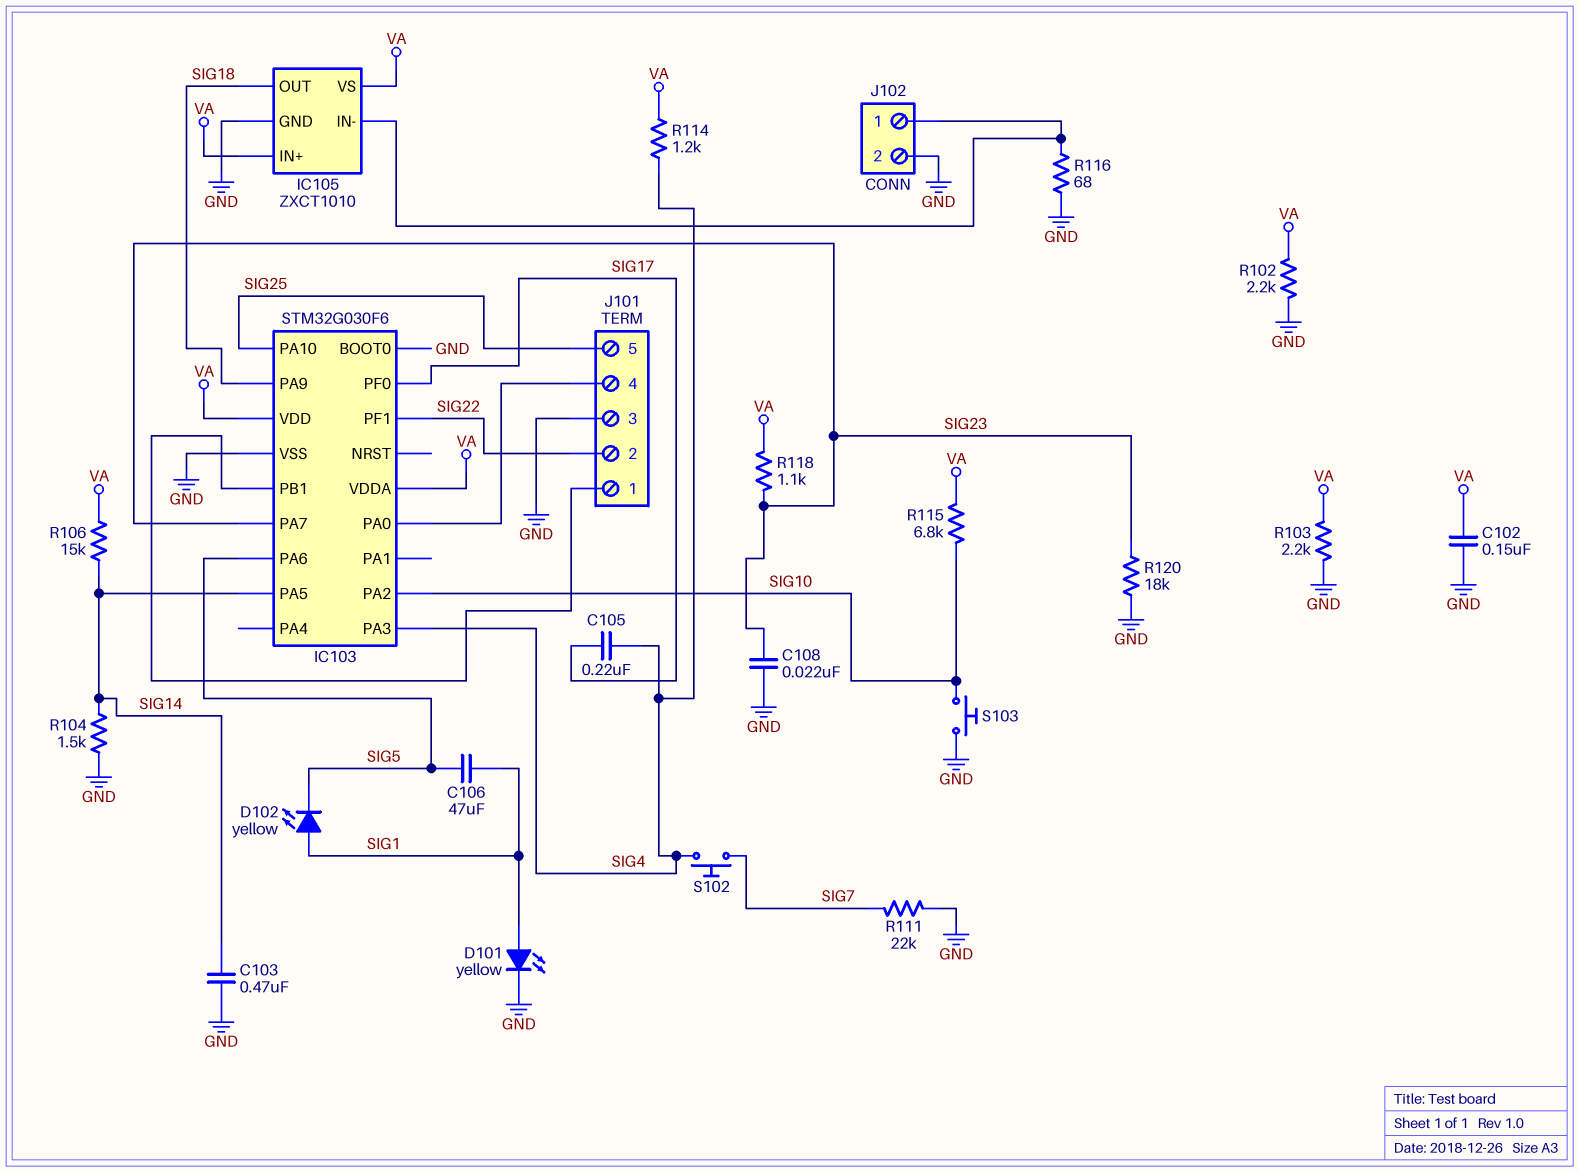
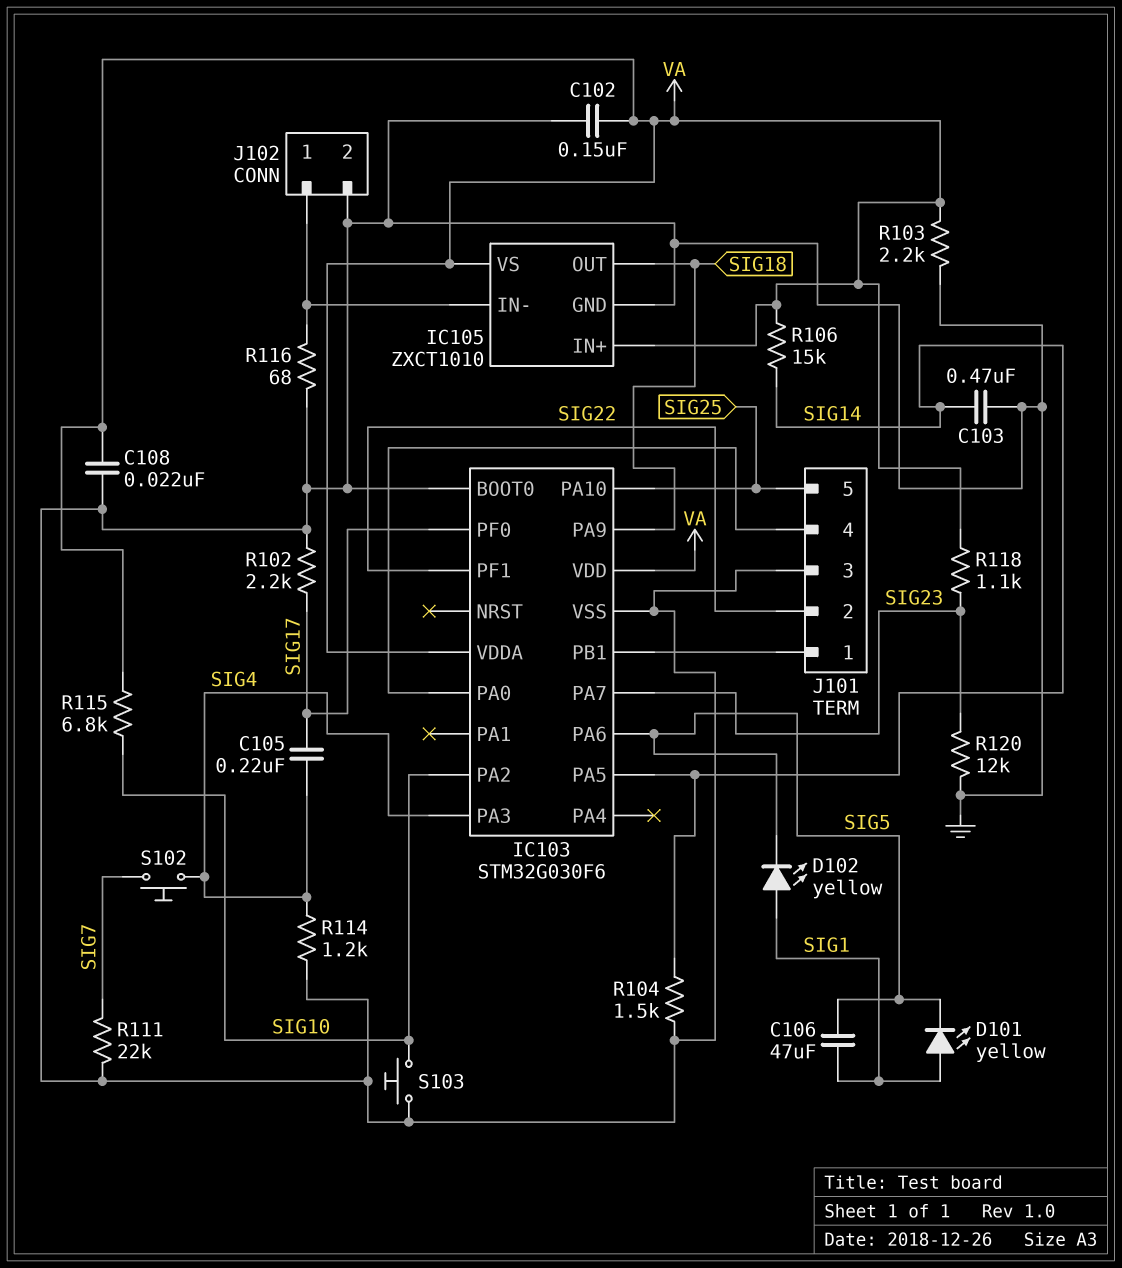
C108: 22nF (GND, SIG23) -> 22nF (GND, VA)
D101: LED yellow (A SIG1, K GND) -> LED yellow (A SIG1, K SIG5)
R102: 2.2k (GND, VA) -> 2.2k (GND, SIG17)
R114: 1.2k (SIG4, VA) -> 1.2k (GND, SIG4)
R120: 18k (GND, SIG23) -> 12k (GND, SIG23)

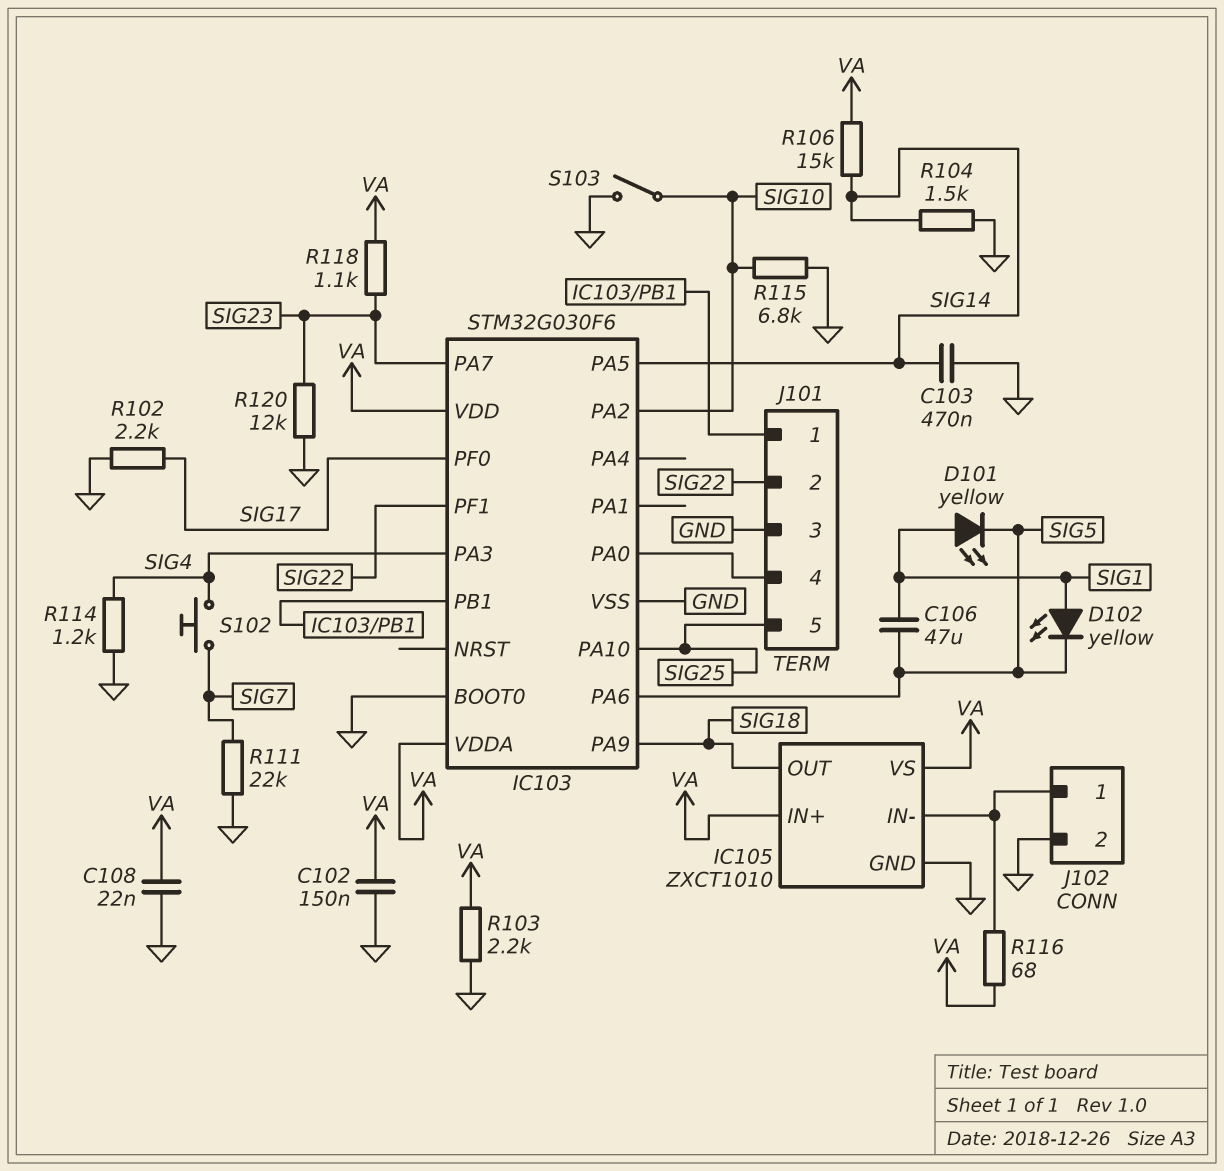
C105: 220nF (SIG4, SIG17) -> none
R115: 6.8k (SIG10, VA) -> 6.8k (GND, SIG10)
R116: 68 (GND, IC105/IN-) -> 68 (IC105/IN-, VA)
S103: button (GND, SIG10) -> switch (GND, SIG10)

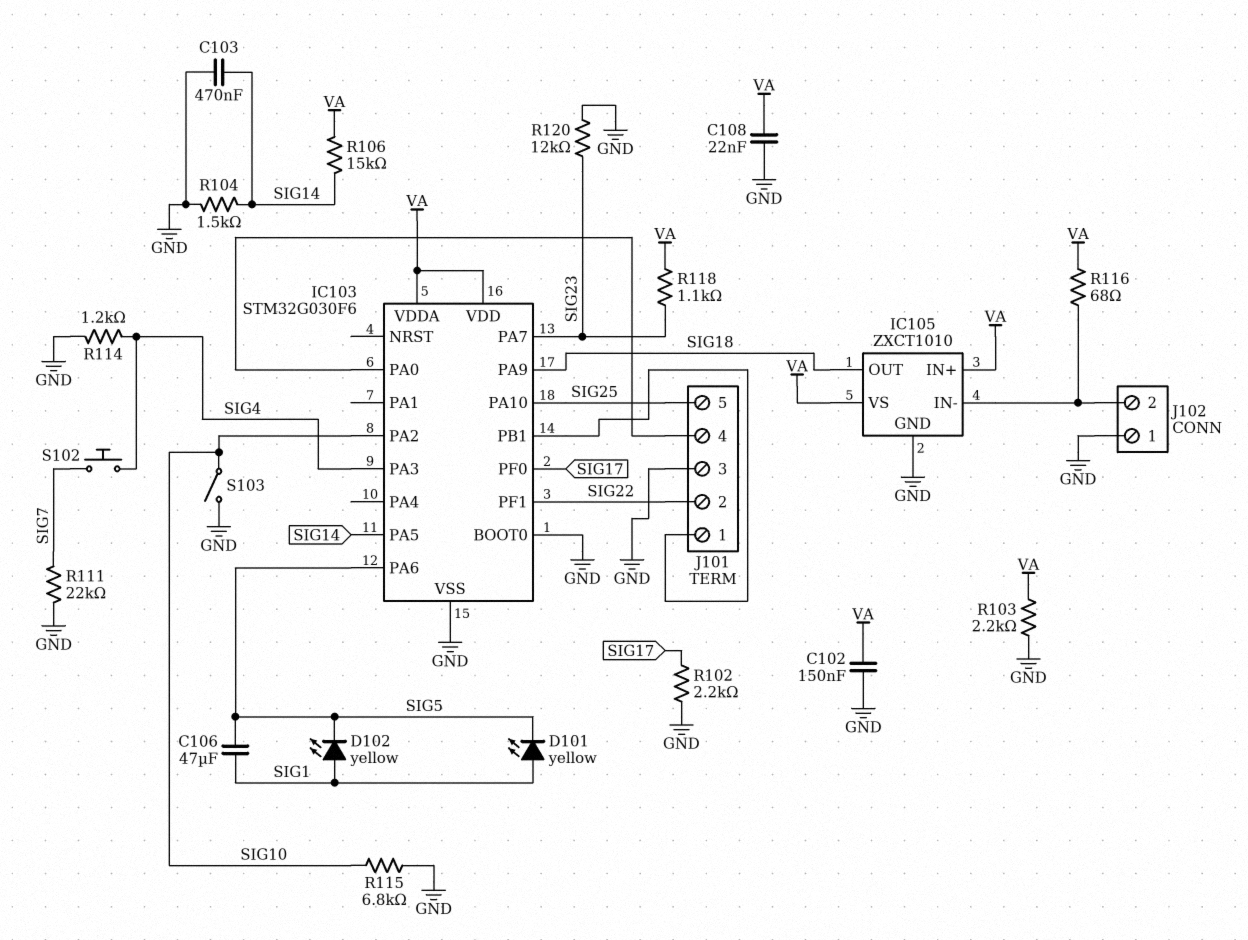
J102 pin 1: IC105/IN- -> GND
J102 pin 2: GND -> IC105/IN-

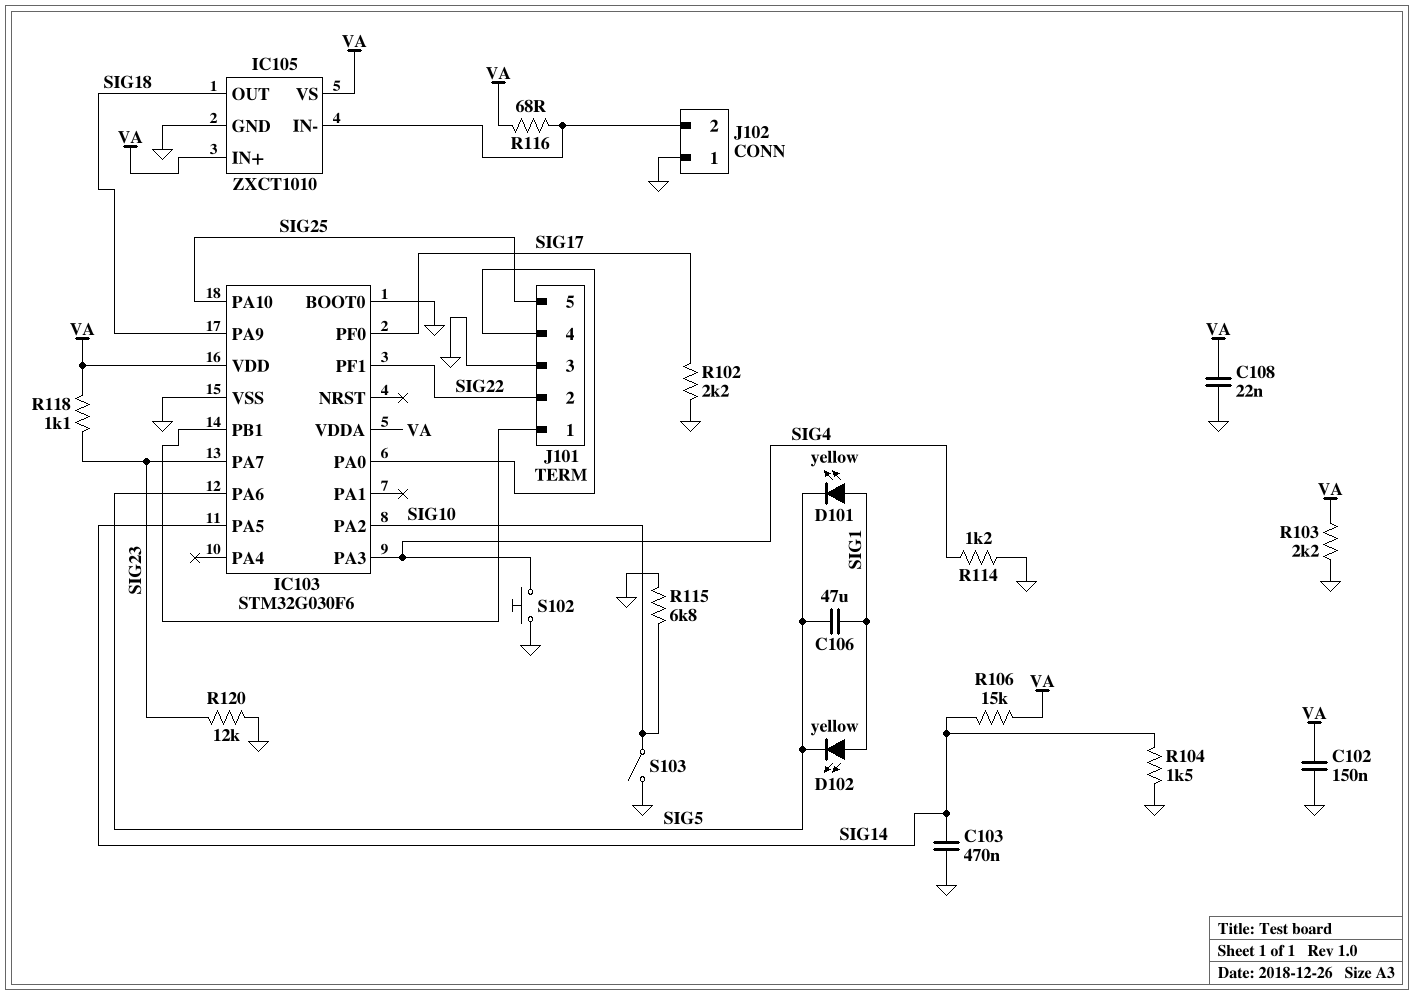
R111: 22k (GND, SIG7) -> none
S102: button (SIG4, SIG7) -> button (GND, SIG4)

